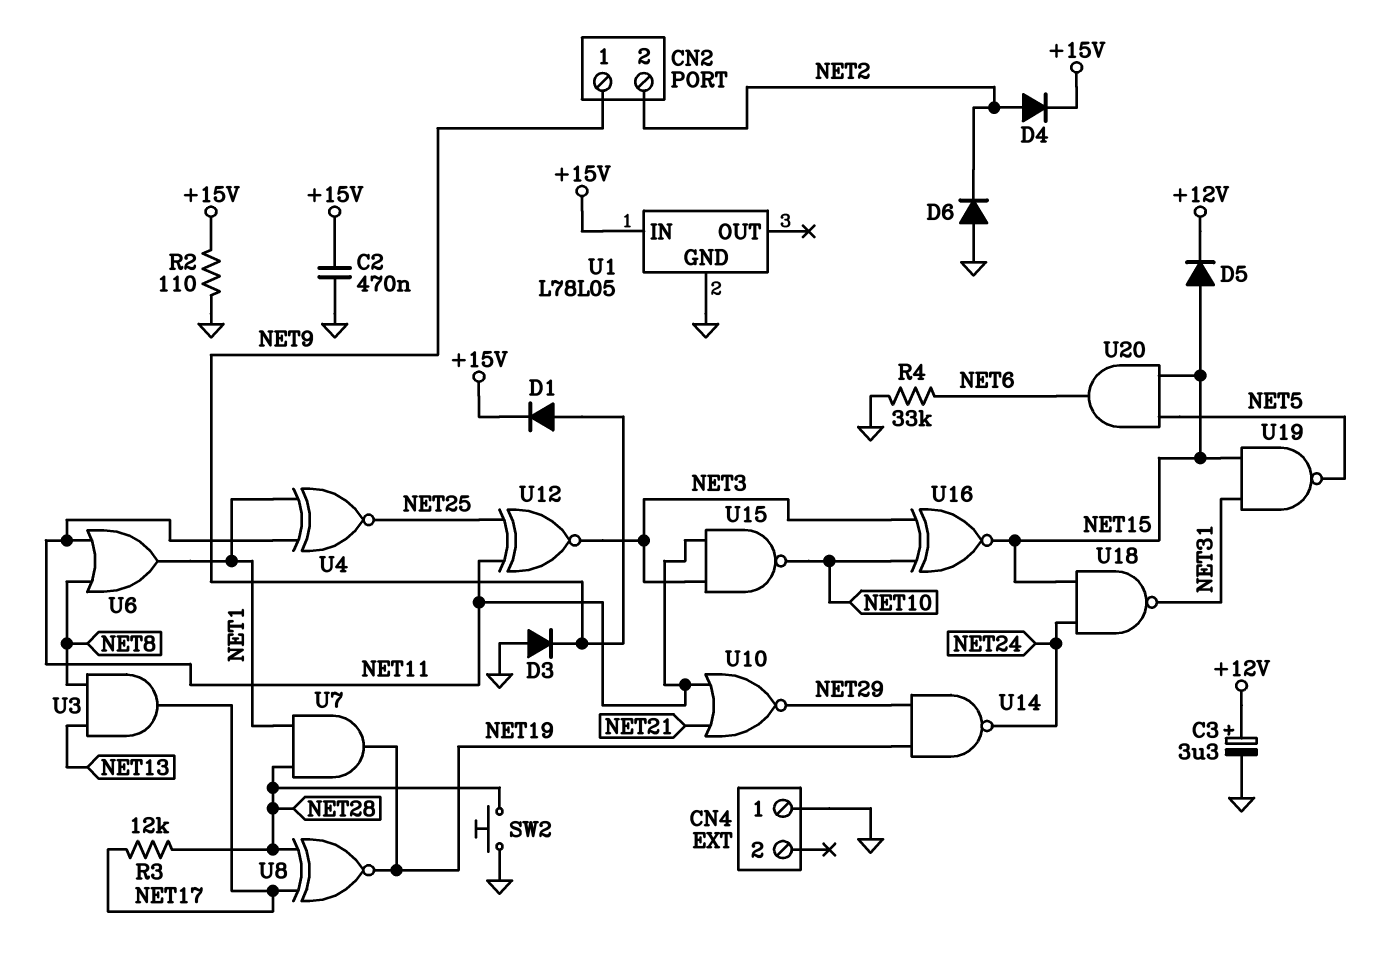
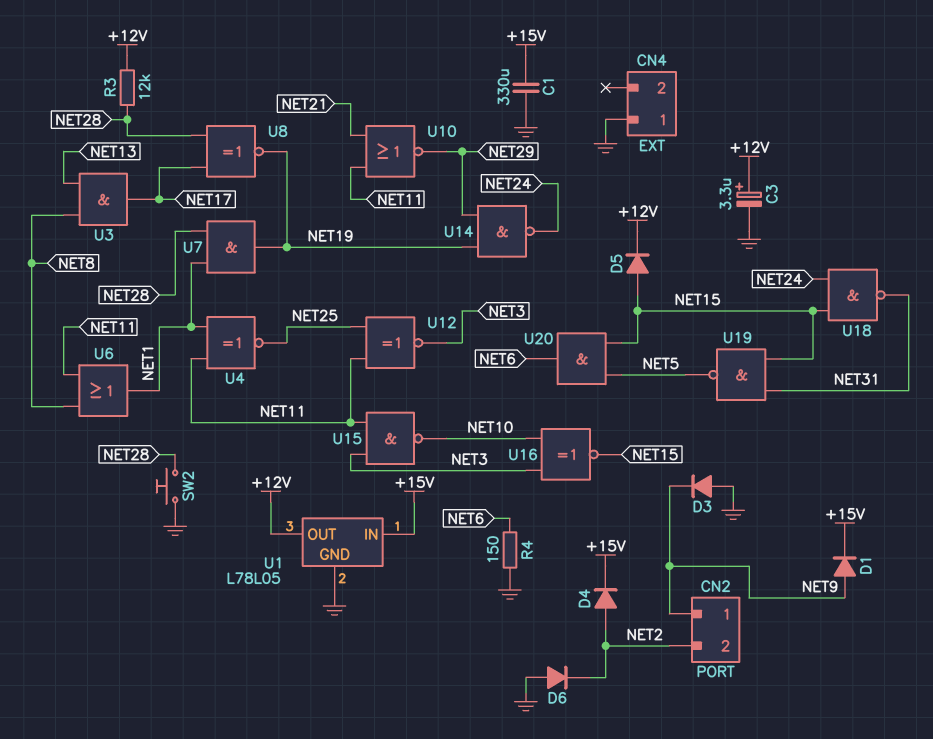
C1: none -> 330uF (+15V, GND)
C2: 470nF (+15V, GND) -> none
R2: 110 (+15V, GND) -> none
R3: 12k (NET17, NET28) -> 12k (+12V, NET28)
R4: 33k (GND, NET6) -> 150 (GND, NET6)
U1 pin OUT: none -> +12V

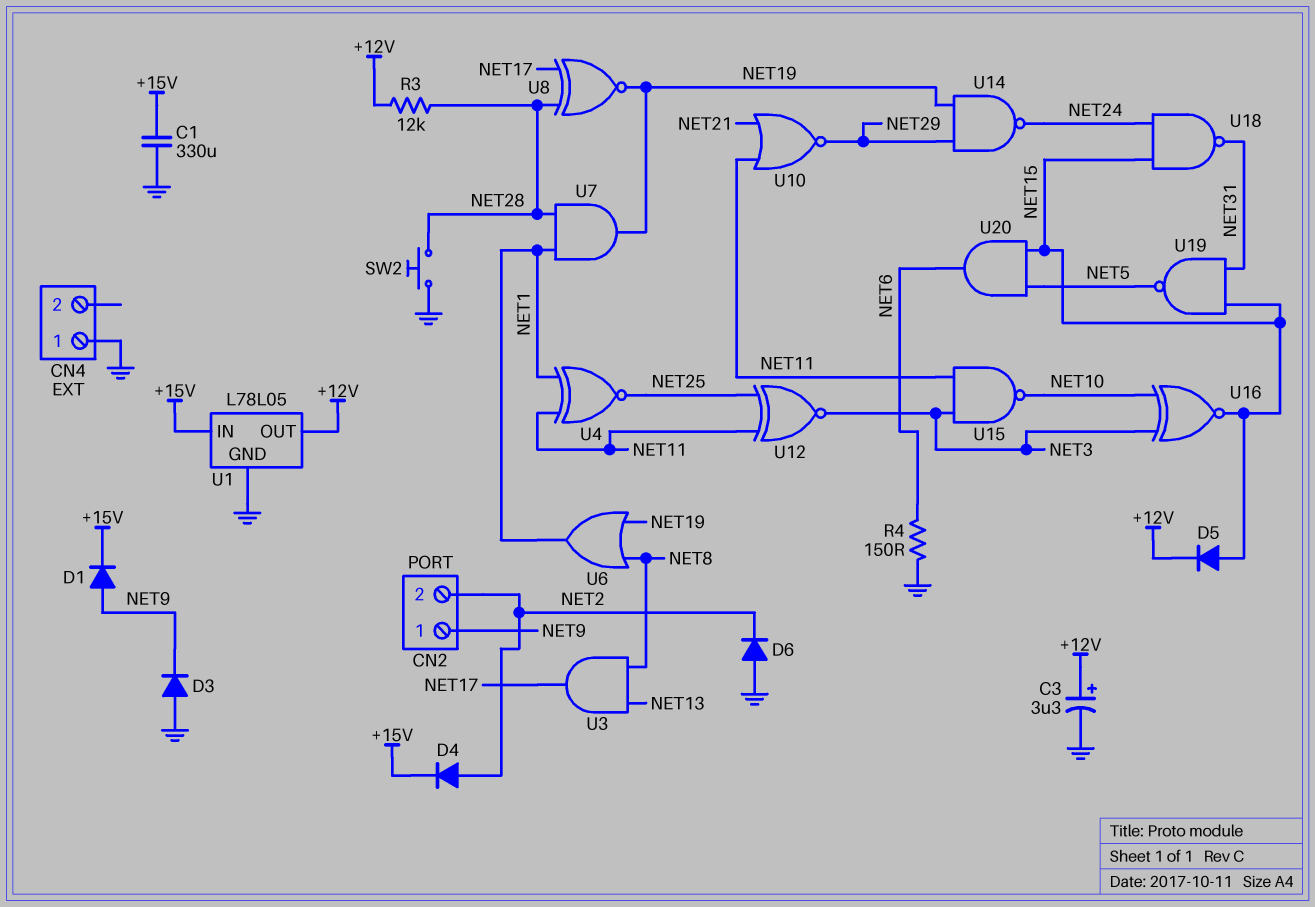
U6: OR (in NET8, in NET11, out NET1) -> OR (in NET8, in NET19, out NET1)

